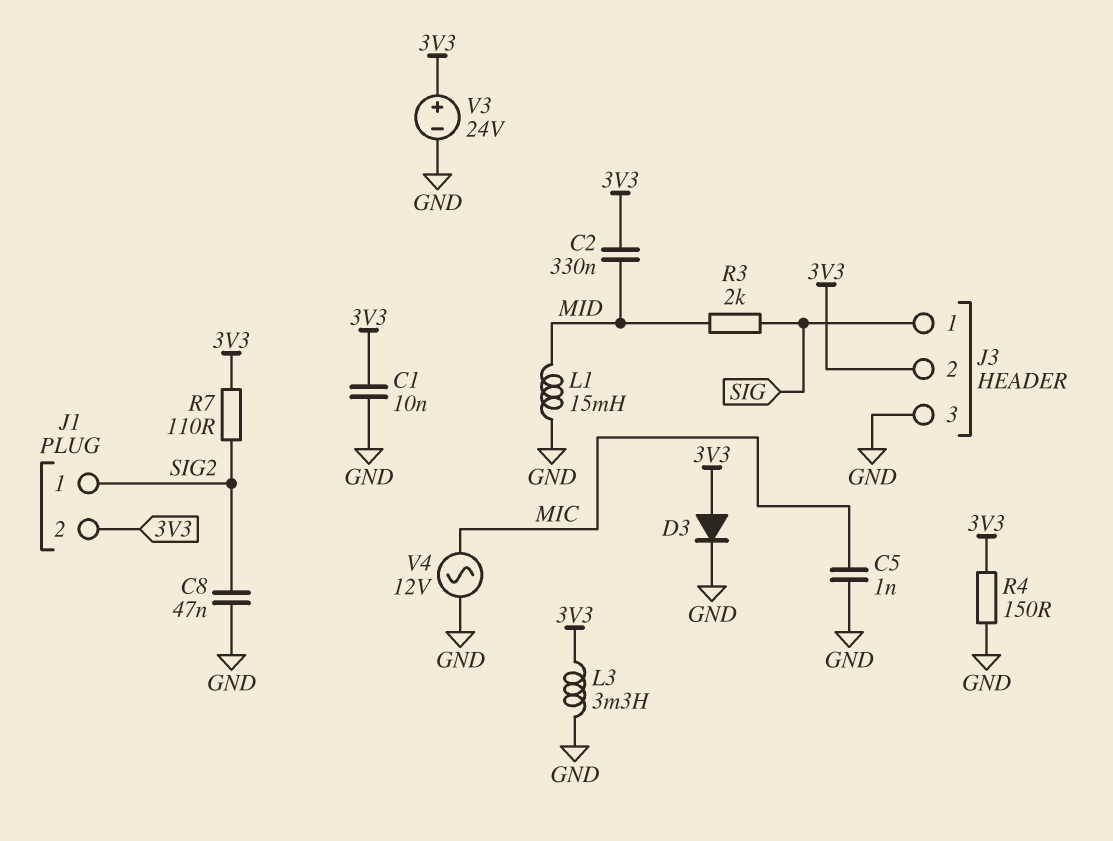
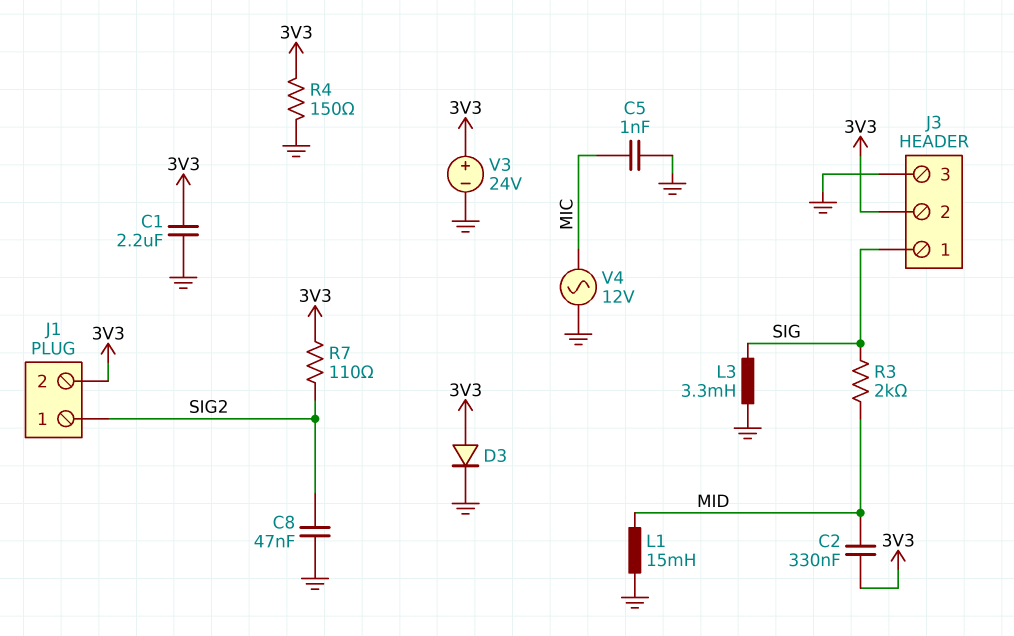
C1: 10nF (3V3, GND) -> 2.2uF (3V3, GND)
L3: 3.3mH (3V3, GND) -> 3.3mH (GND, SIG)

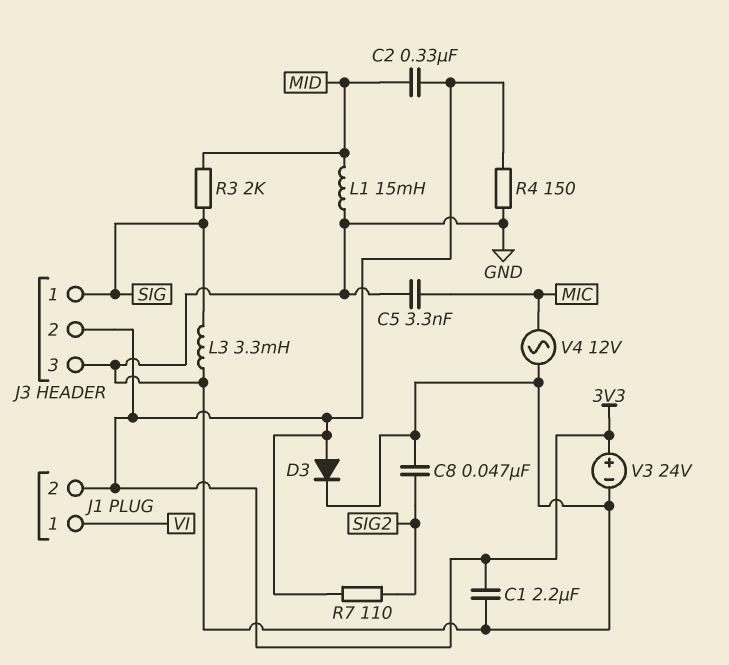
C5: 1nF (GND, MIC) -> 3.3nF (GND, MIC)
J1 pin 1: SIG2 -> VI

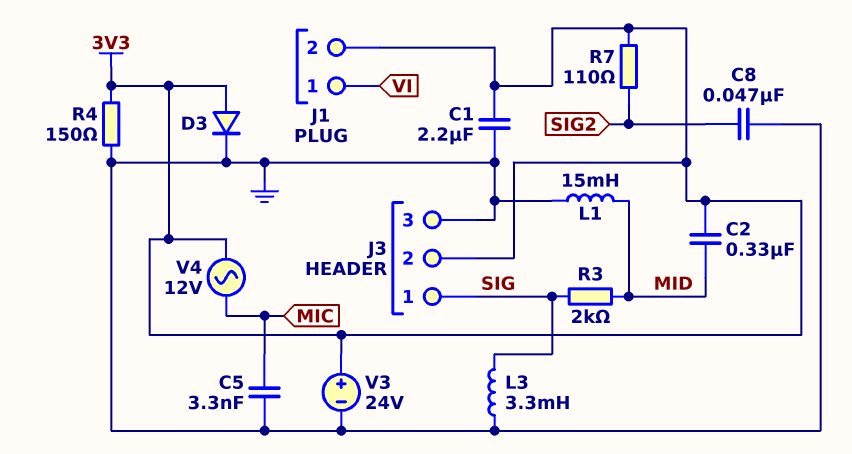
V4: AC 12V (GND, MIC) -> AC 12V (3V3, MIC)

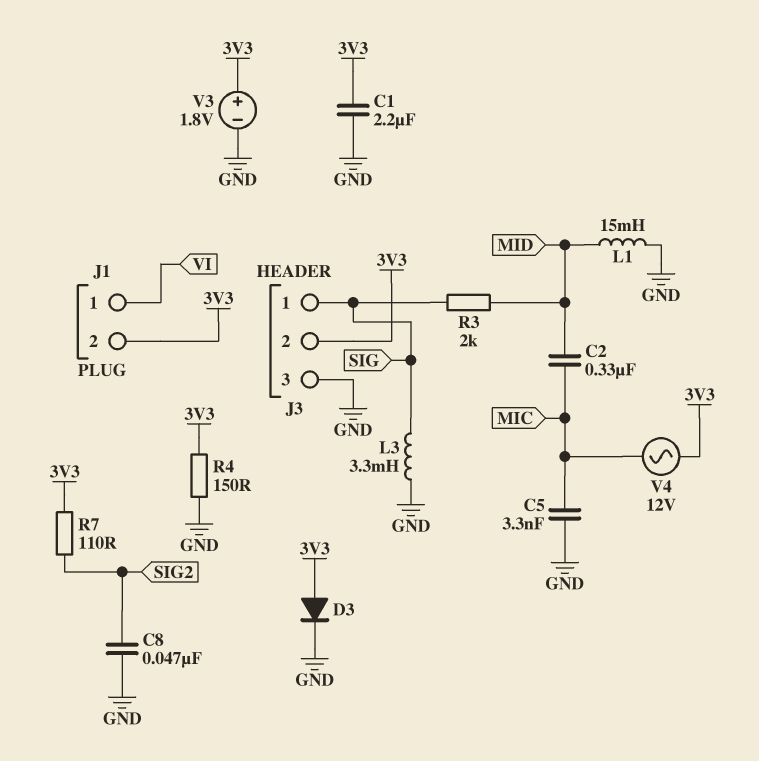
C2: 330nF (3V3, MID) -> 330nF (MIC, MID)
V3: 24V (plus 3V3, minus GND) -> 1.8V (plus 3V3, minus GND)

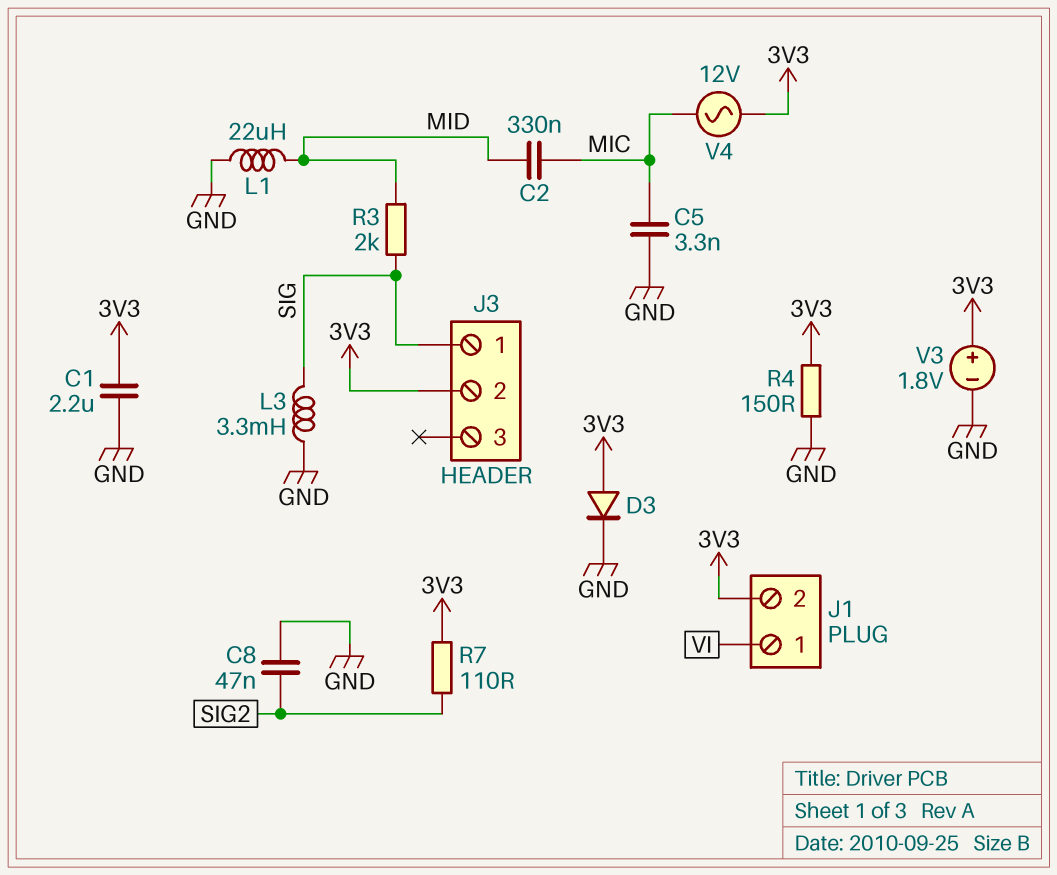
J3 pin 3: GND -> none
L1: 15mH (GND, MID) -> 22uH (GND, MID)

